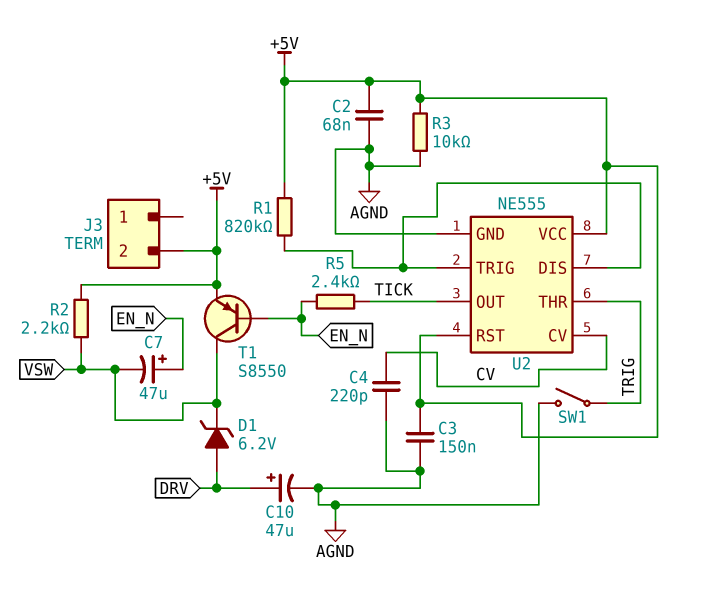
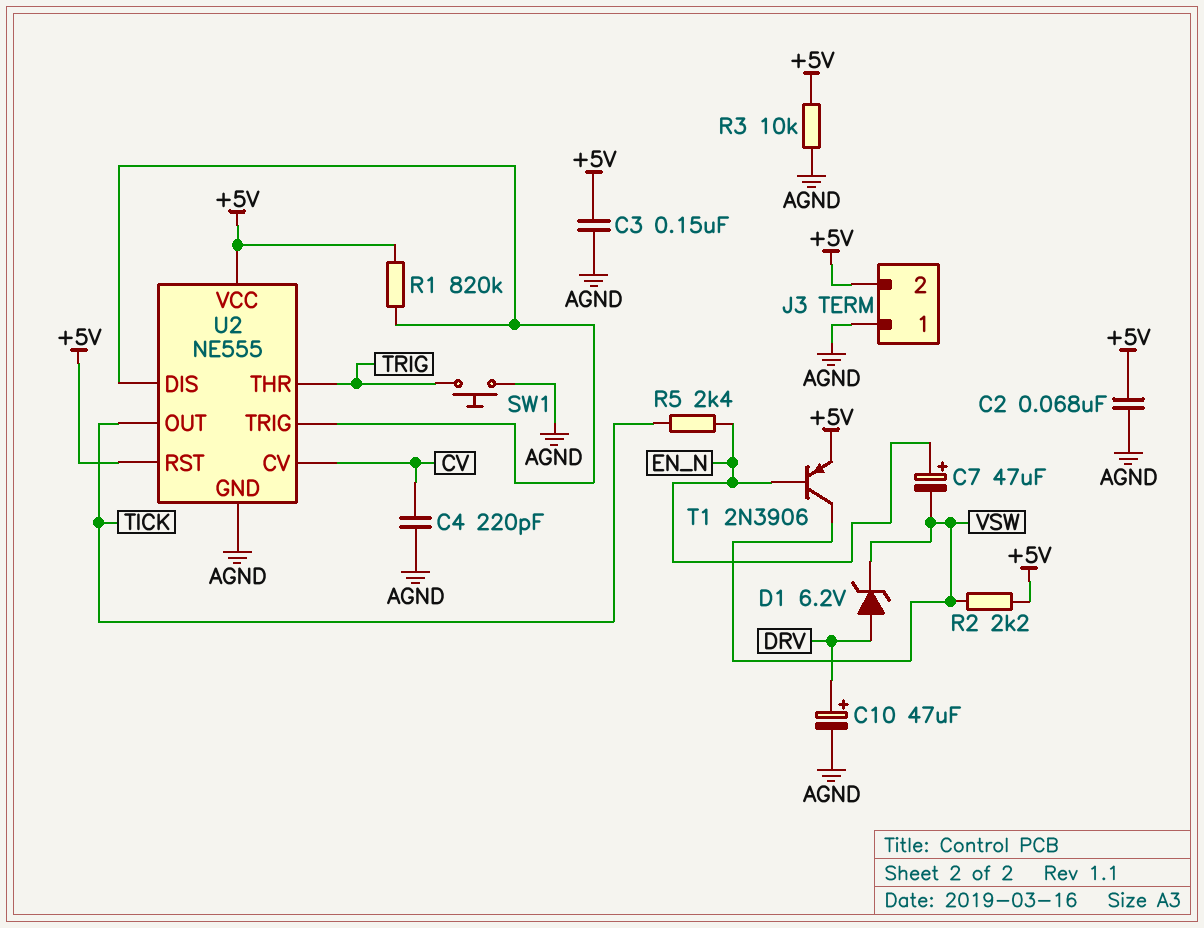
J3 pin 1: none -> AGND
SW1: switch (AGND, TRIG) -> button (AGND, TRIG)
T1: PNP S8550 (B EN_N, C VSW, E +5V) -> PNP 2N3906 (B EN_N, C VSW, E +5V)

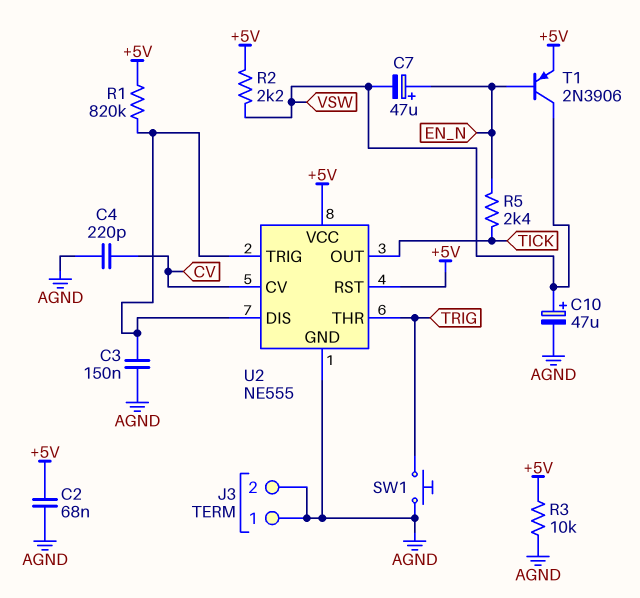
C3: 150nF (+5V, AGND) -> 150nF (AGND, U2/DIS)
C10: 47uF (plus DRV, minus AGND) -> 47uF (plus VSW, minus AGND)
D1: zener 6.2V (A DRV, K VSW) -> none
J3 pin 2: +5V -> AGND

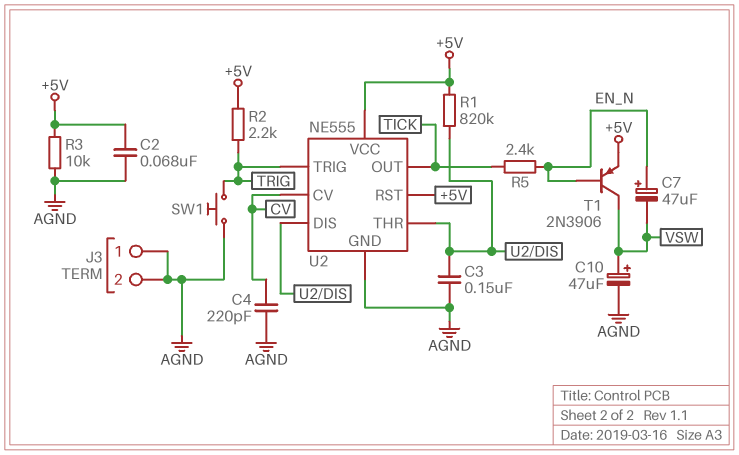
R2: 2.2k (+5V, VSW) -> 2.2k (+5V, TRIG)
U2 pin THR: TRIG -> U2/DIS
U2 pin TRIG: U2/DIS -> TRIG

